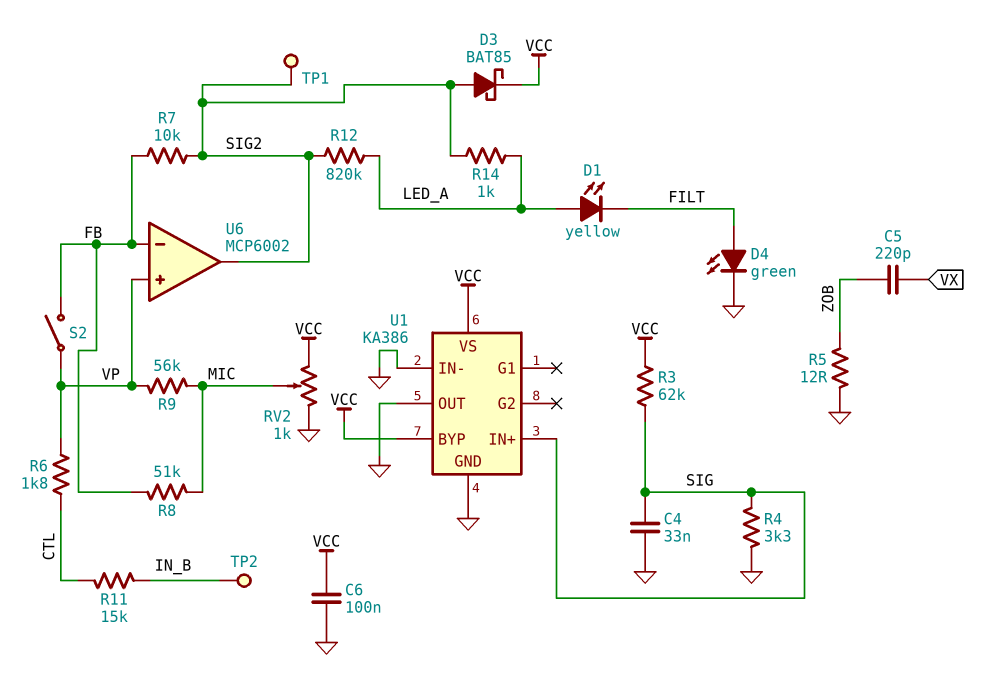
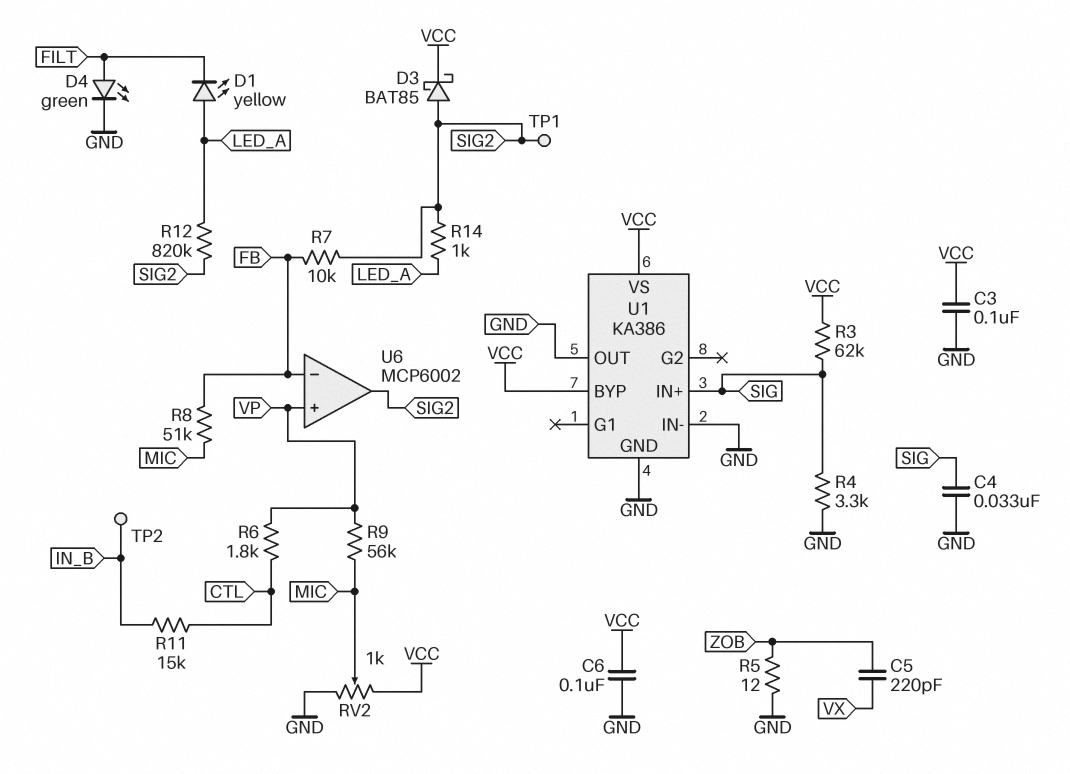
C3: none -> 100nF (GND, VCC)
S2: switch (FB, VP) -> none

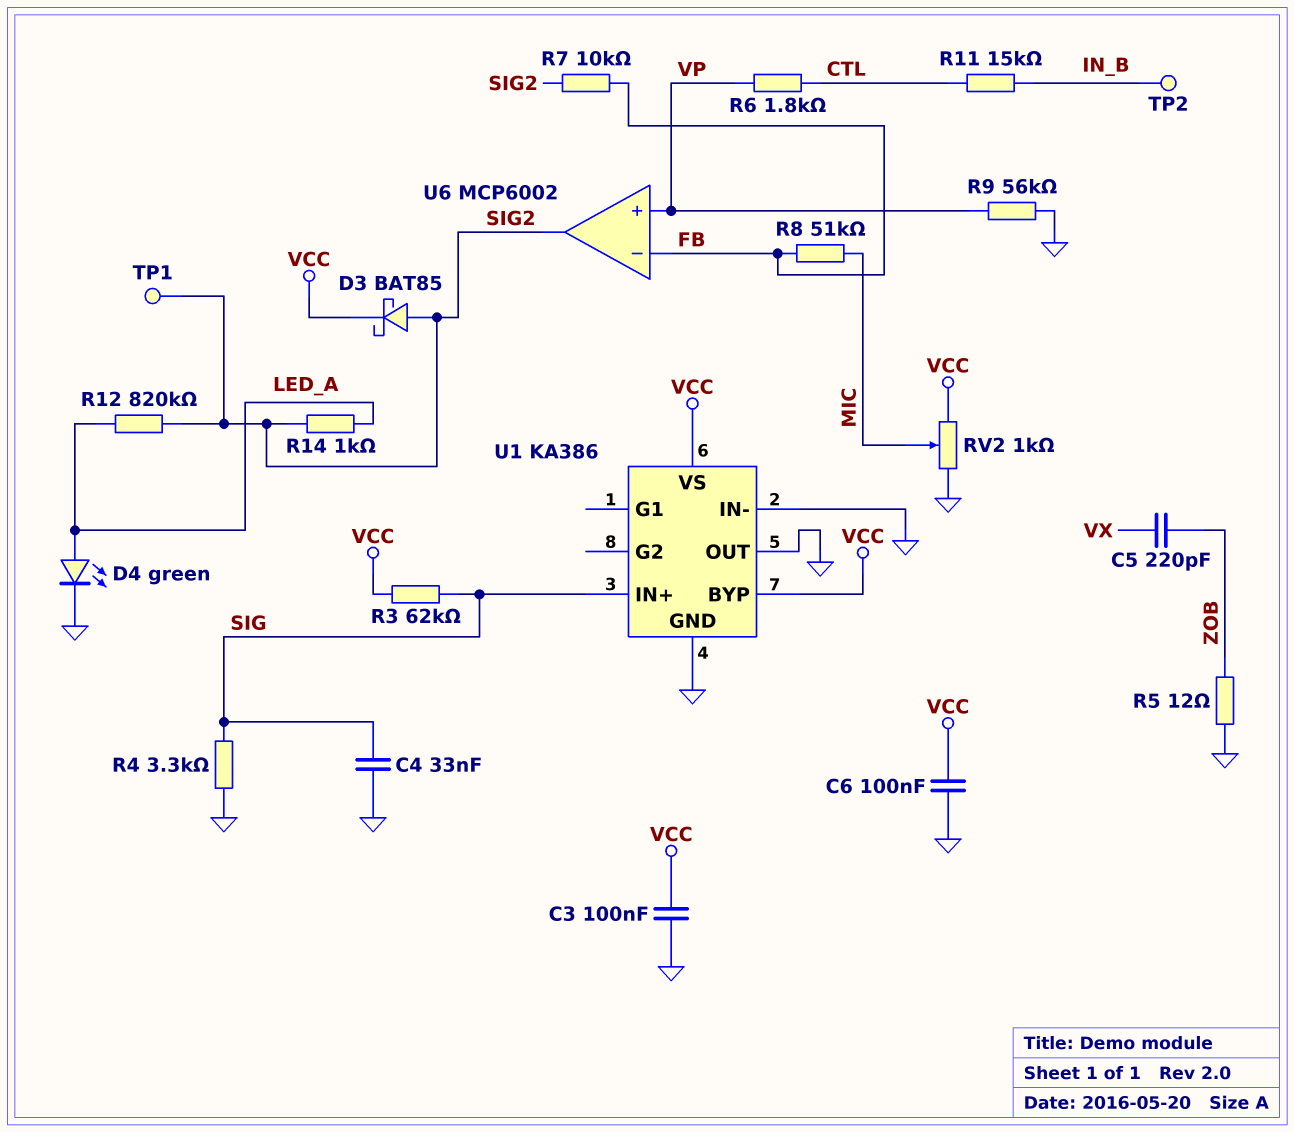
D1: LED yellow (A LED_A, K FILT) -> none
D4: LED green (A FILT, K GND) -> LED green (A LED_A, K GND)
R9: 56k (MIC, VP) -> 56k (GND, VP)

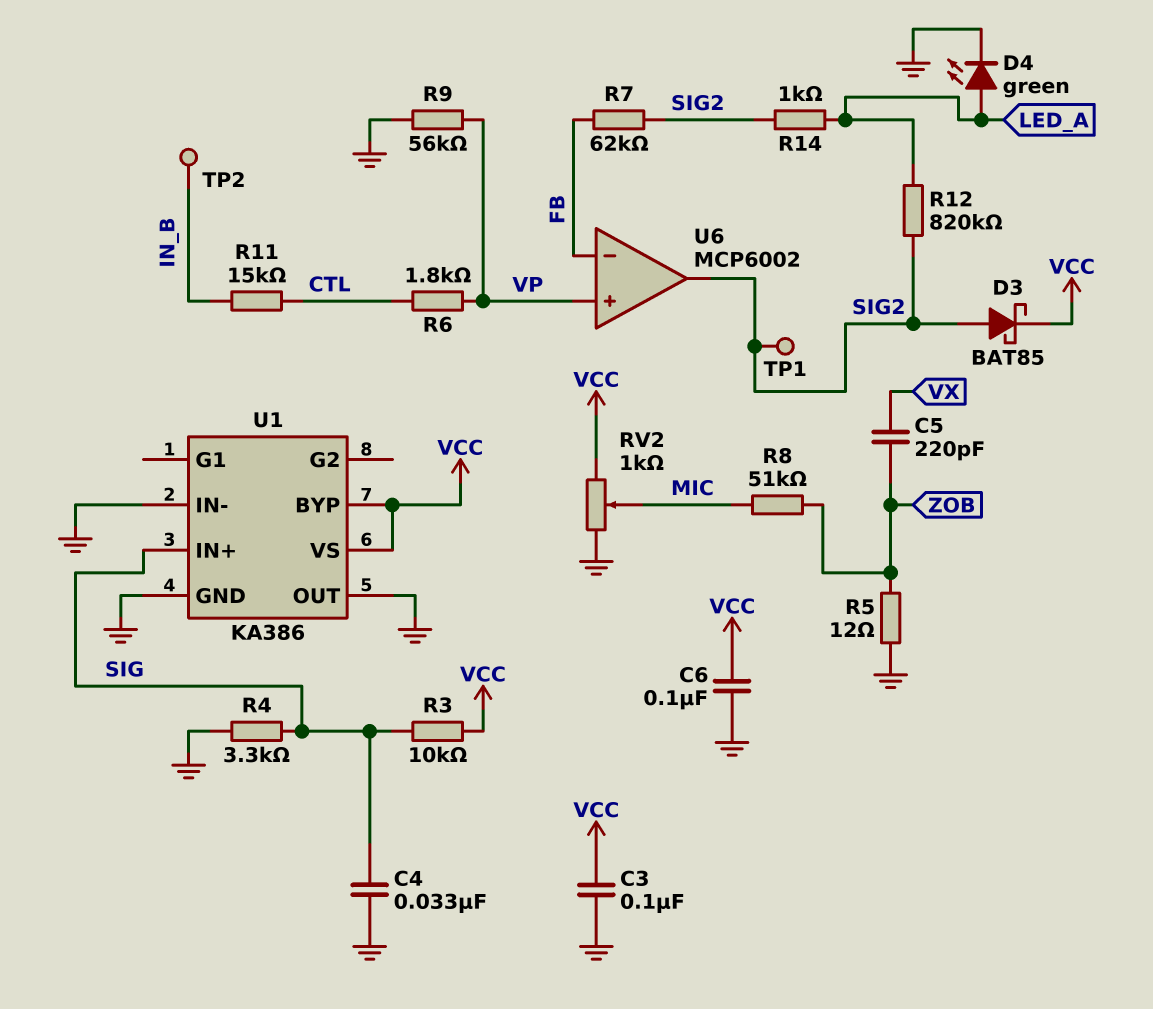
R3: 62k (SIG, VCC) -> 10k (SIG, VCC)
R7: 10k (FB, SIG2) -> 62k (FB, SIG2)
R8: 51k (FB, MIC) -> 51k (MIC, ZOB)

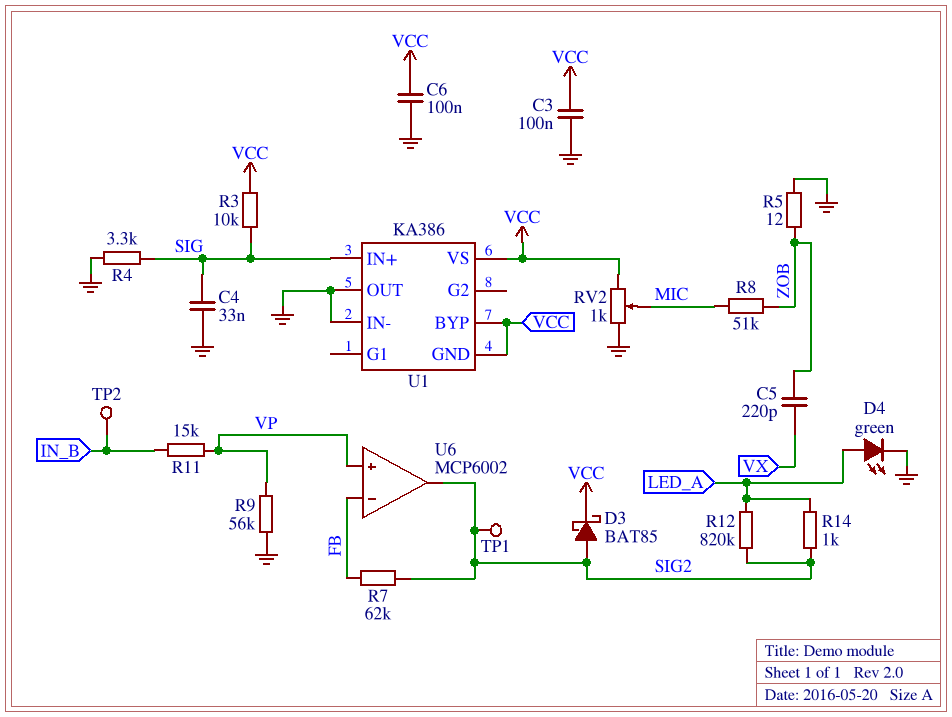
R6: 1.8k (CTL, VP) -> none
R11: 15k (CTL, IN_B) -> 15k (IN_B, VP)
U1 pin GND: GND -> VCC

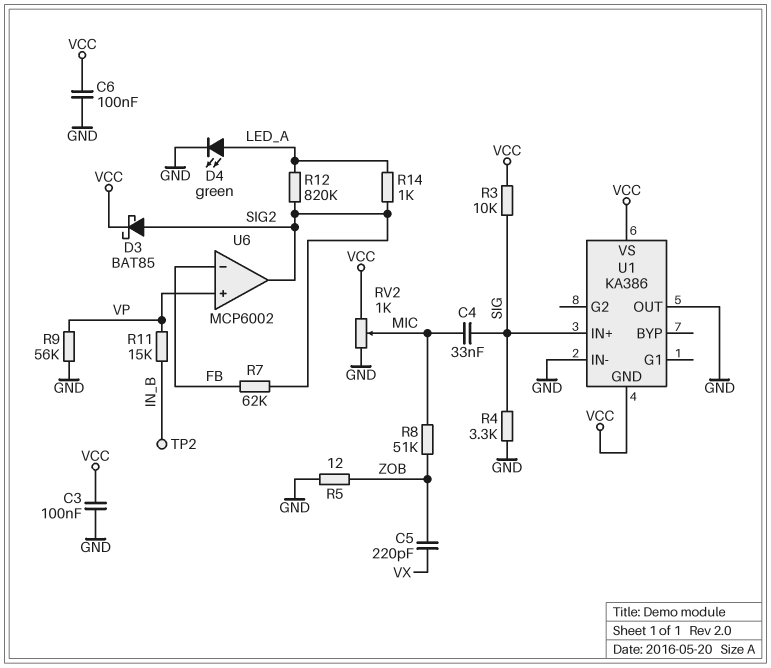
C4: 33nF (GND, SIG) -> 33nF (MIC, SIG)
TP1: test point (SIG2) -> none
U1 pin BYP: VCC -> none

